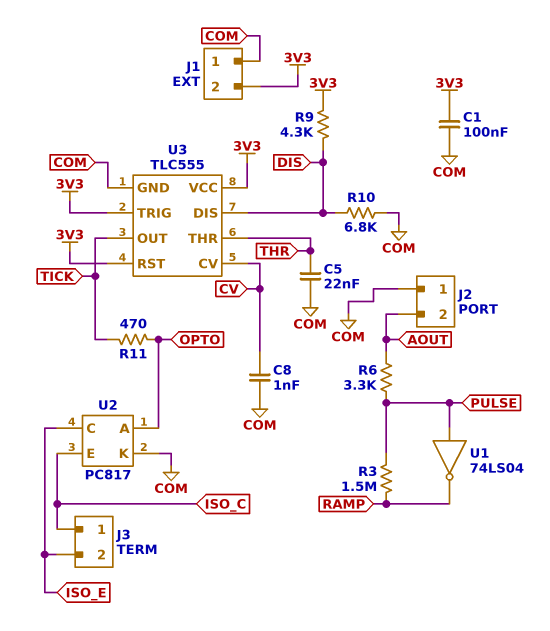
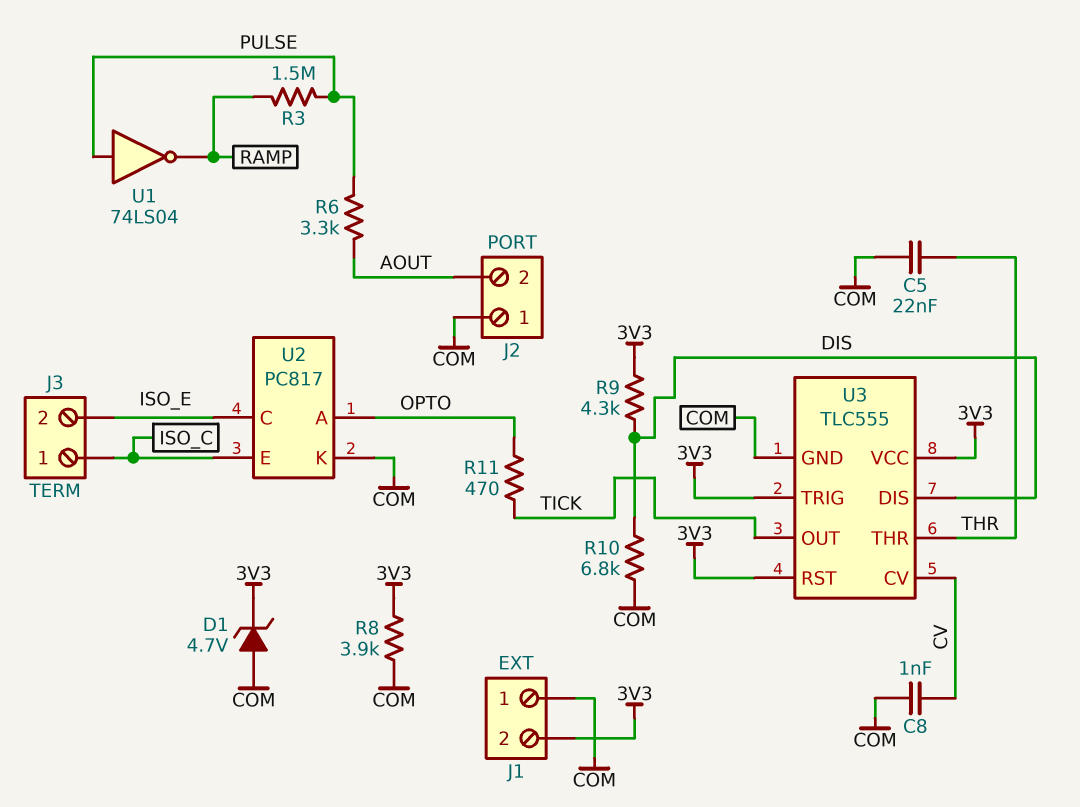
C1: 100nF (3V3, COM) -> none
D1: none -> zener 4.7V (A COM, K 3V3)
R8: none -> 3.9k (3V3, COM)

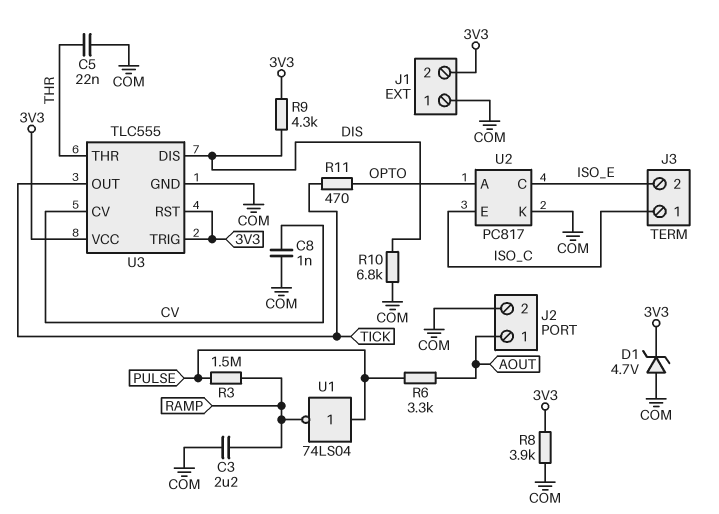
C3: none -> 2.2uF (COM, RAMP)
J2 pin 1: COM -> AOUT
J2 pin 2: AOUT -> COM

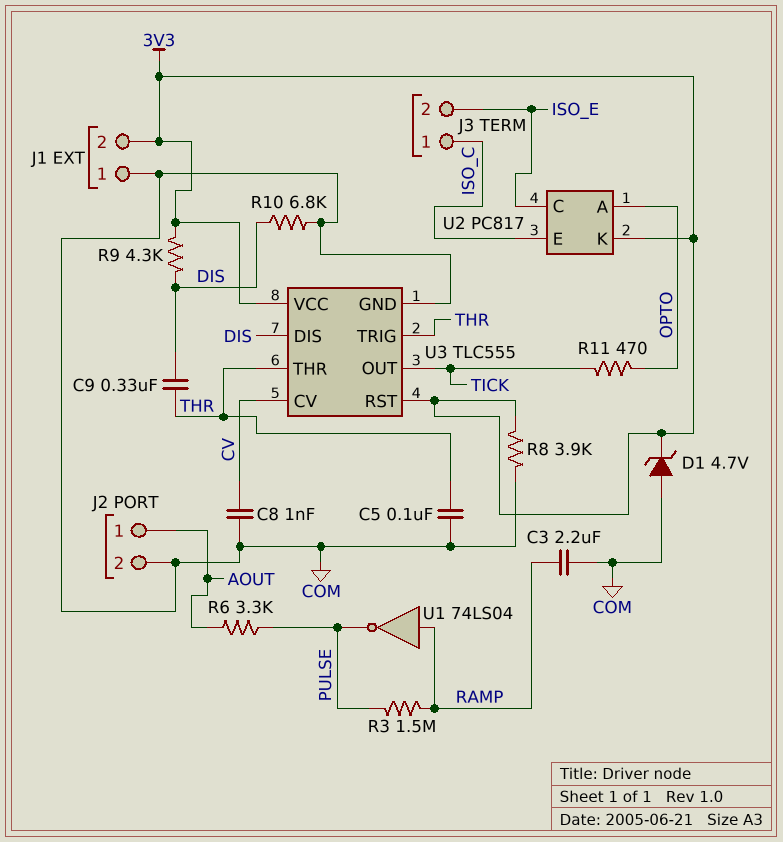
C5: 22nF (COM, THR) -> 100nF (COM, THR)
C9: none -> 330nF (DIS, THR)
U1: NOT 74LS04 (in PULSE, out RAMP) -> NOT 74LS04 (in RAMP, out PULSE)
U2 pin K: COM -> 3V3
U3 pin TRIG: 3V3 -> THR

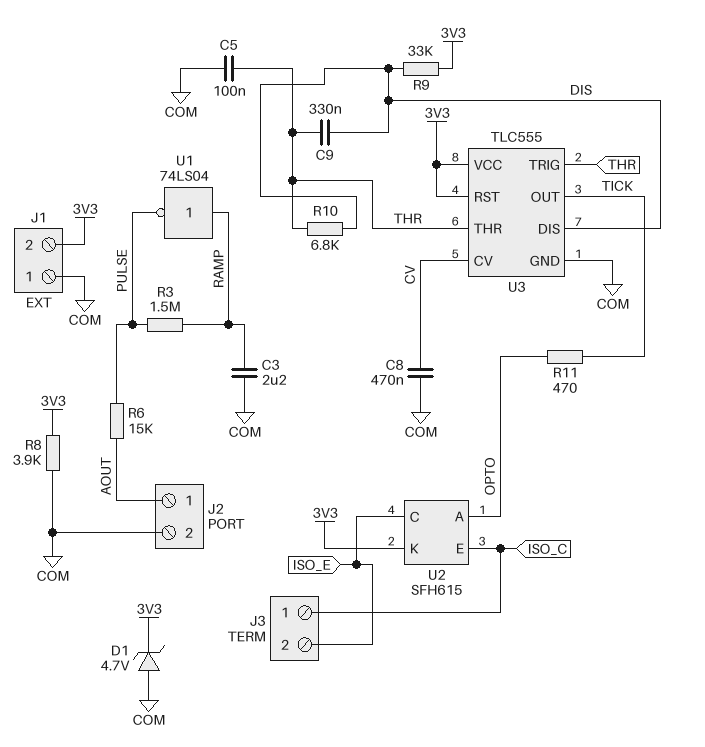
C8: 1nF (COM, CV) -> 470nF (COM, CV)
R6: 3.3k (AOUT, PULSE) -> 15k (AOUT, PULSE)
R9: 4.3k (3V3, DIS) -> 33k (3V3, DIS)
R10: 6.8k (COM, DIS) -> 6.8k (DIS, THR)
U2: PC817 -> SFH615

